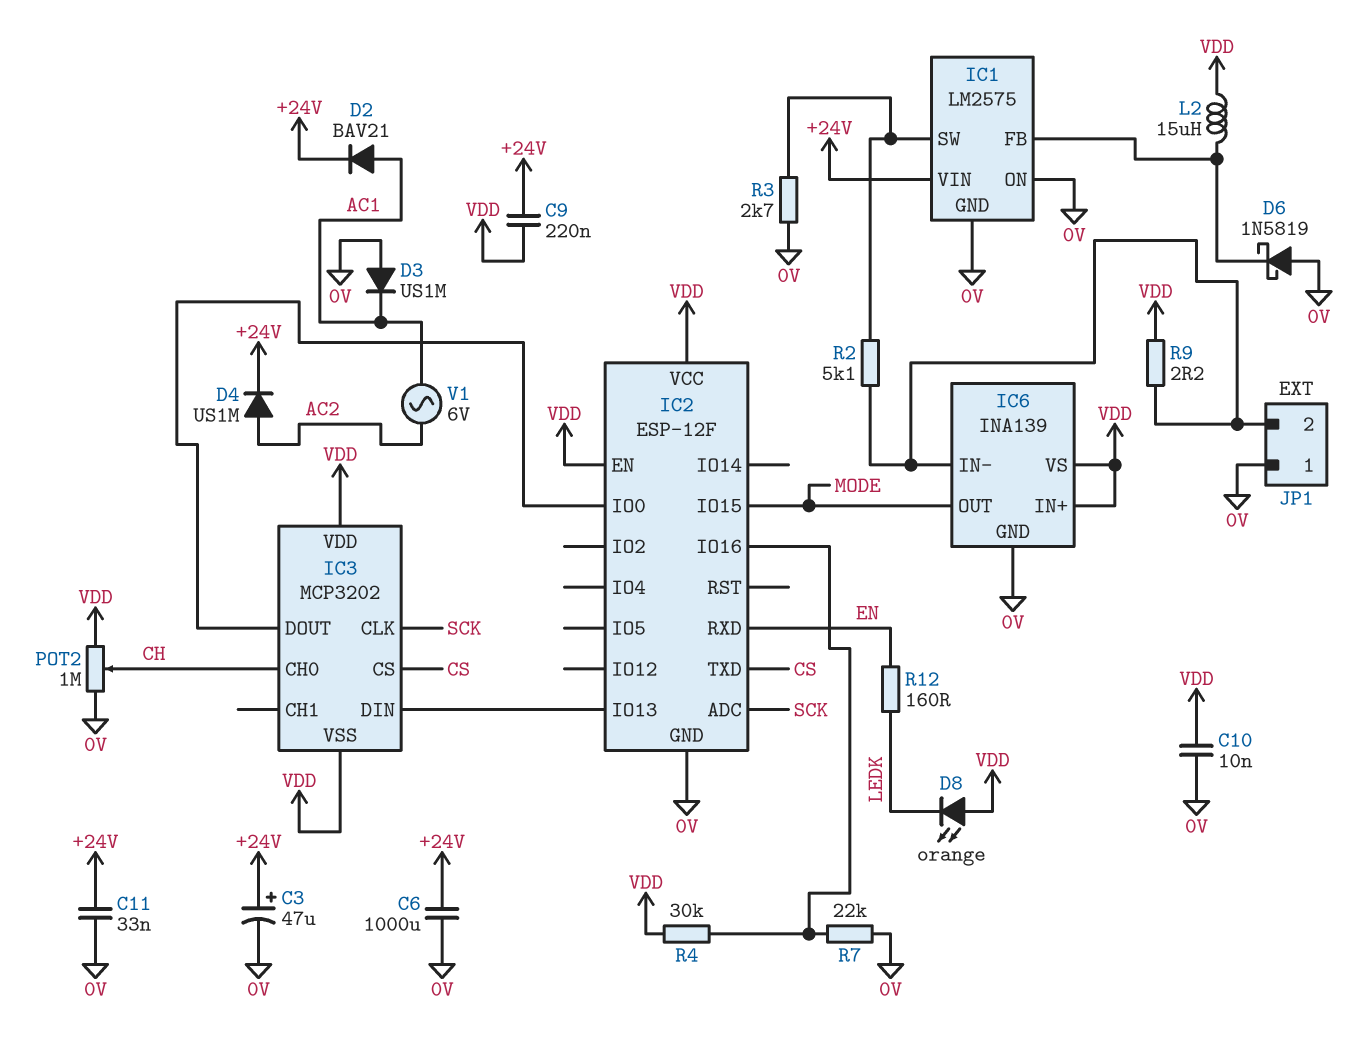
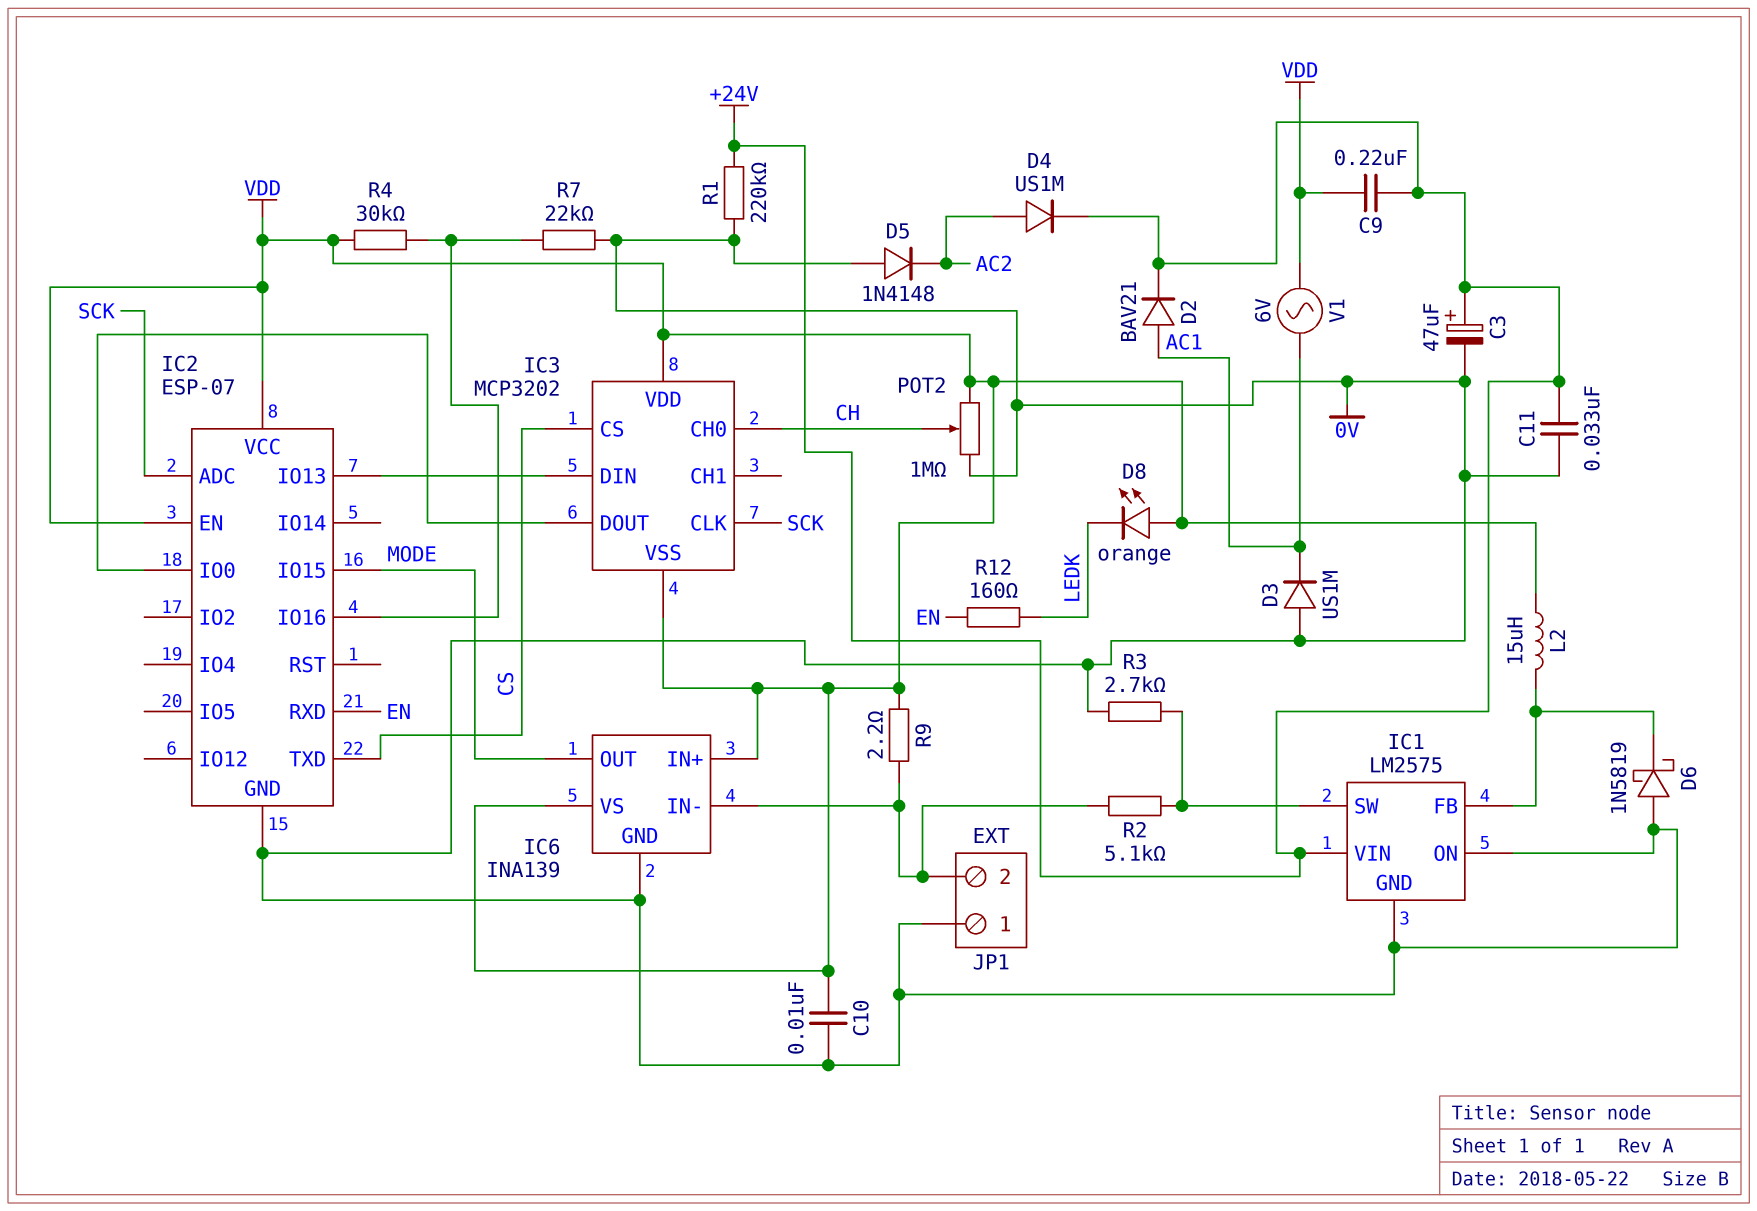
C6: 1000uF (+24V, 0V) -> none
D5: none -> diode 1N4148 (A 0V, K AC2)
IC2: ESP-12F -> ESP-07
R1: none -> 220k (+24V, 0V)
V1: AC 6V (AC1, AC2) -> AC 6V (AC1, VDD)

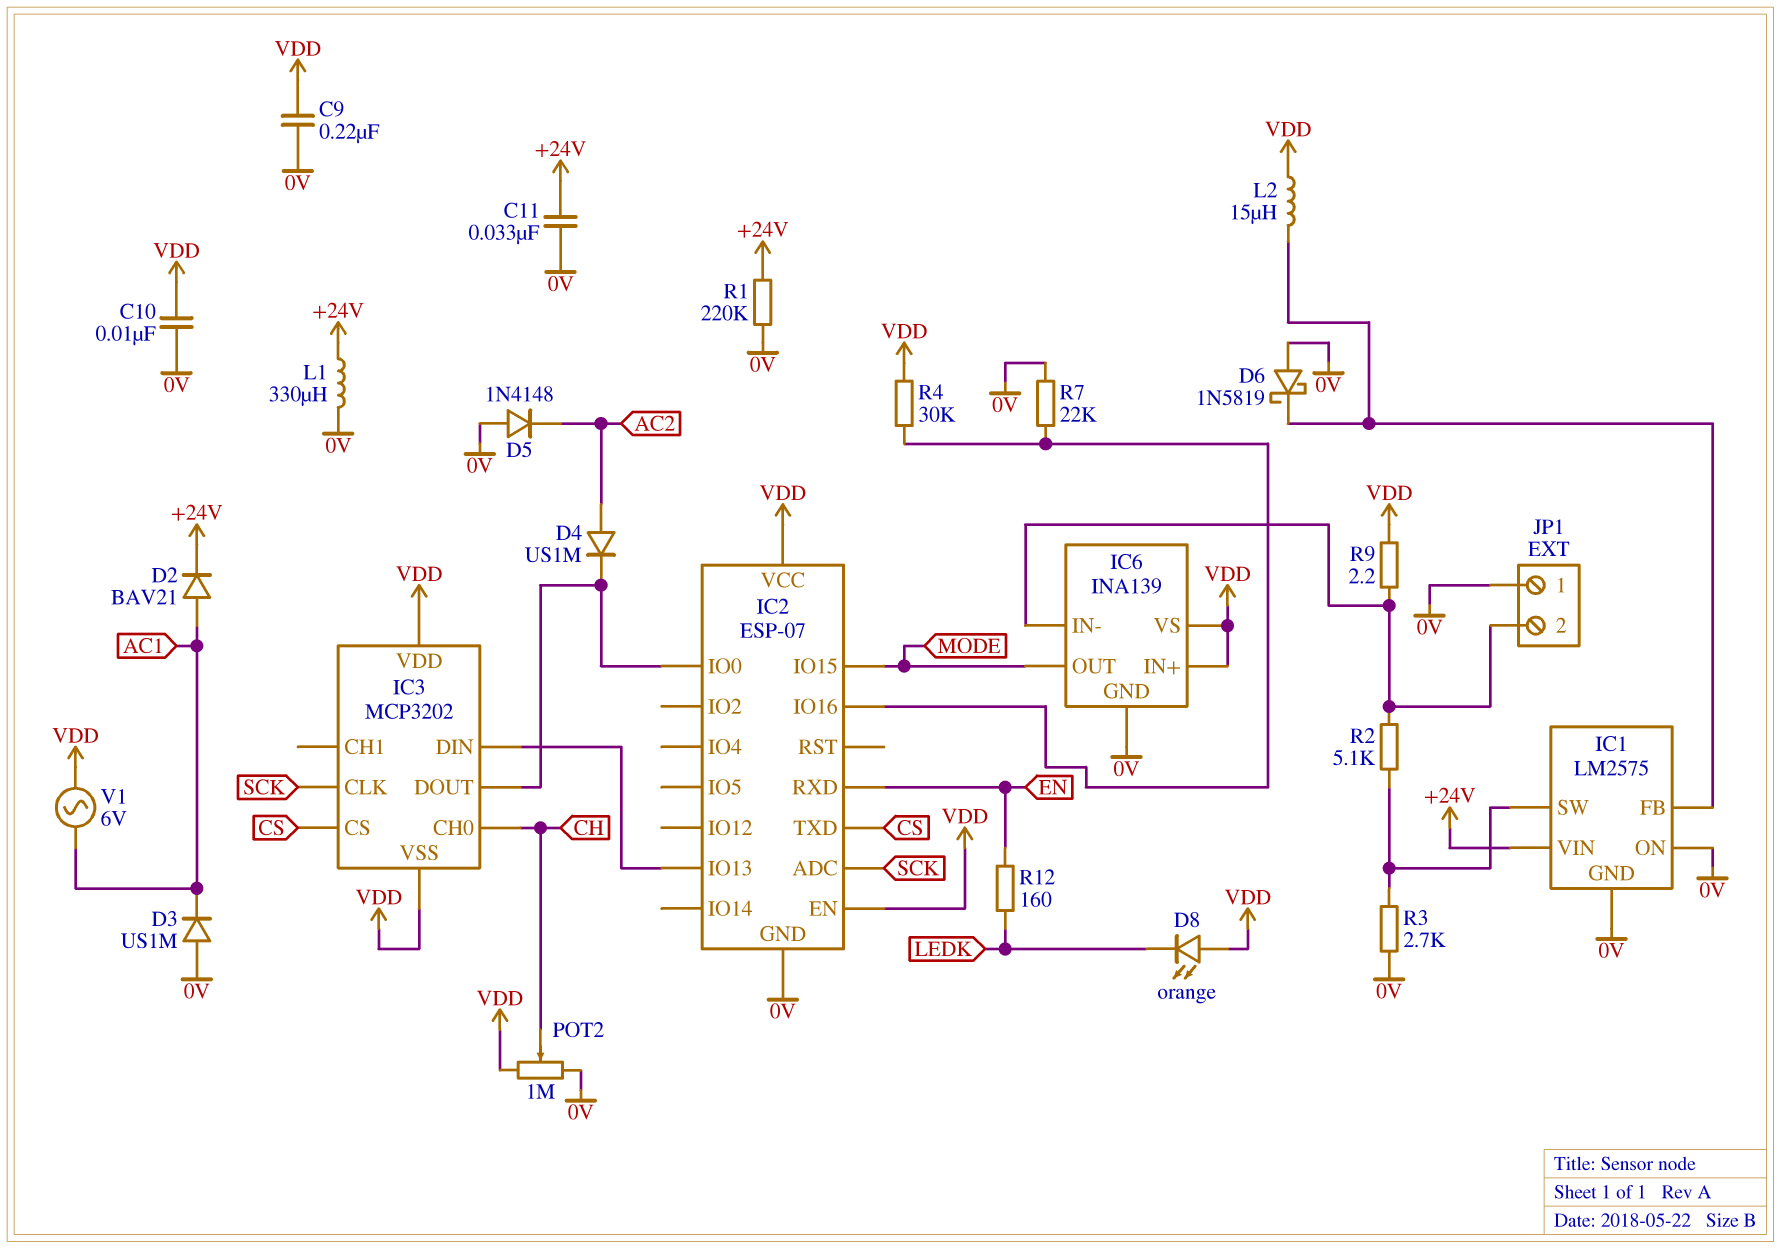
C3: 47uF (plus +24V, minus 0V) -> none
C9: 220nF (+24V, VDD) -> 220nF (0V, VDD)
D4: diode US1M (A AC2, K +24V) -> diode US1M (A AC2, K IC2/IO0)
L1: none -> 330uH (+24V, 0V)

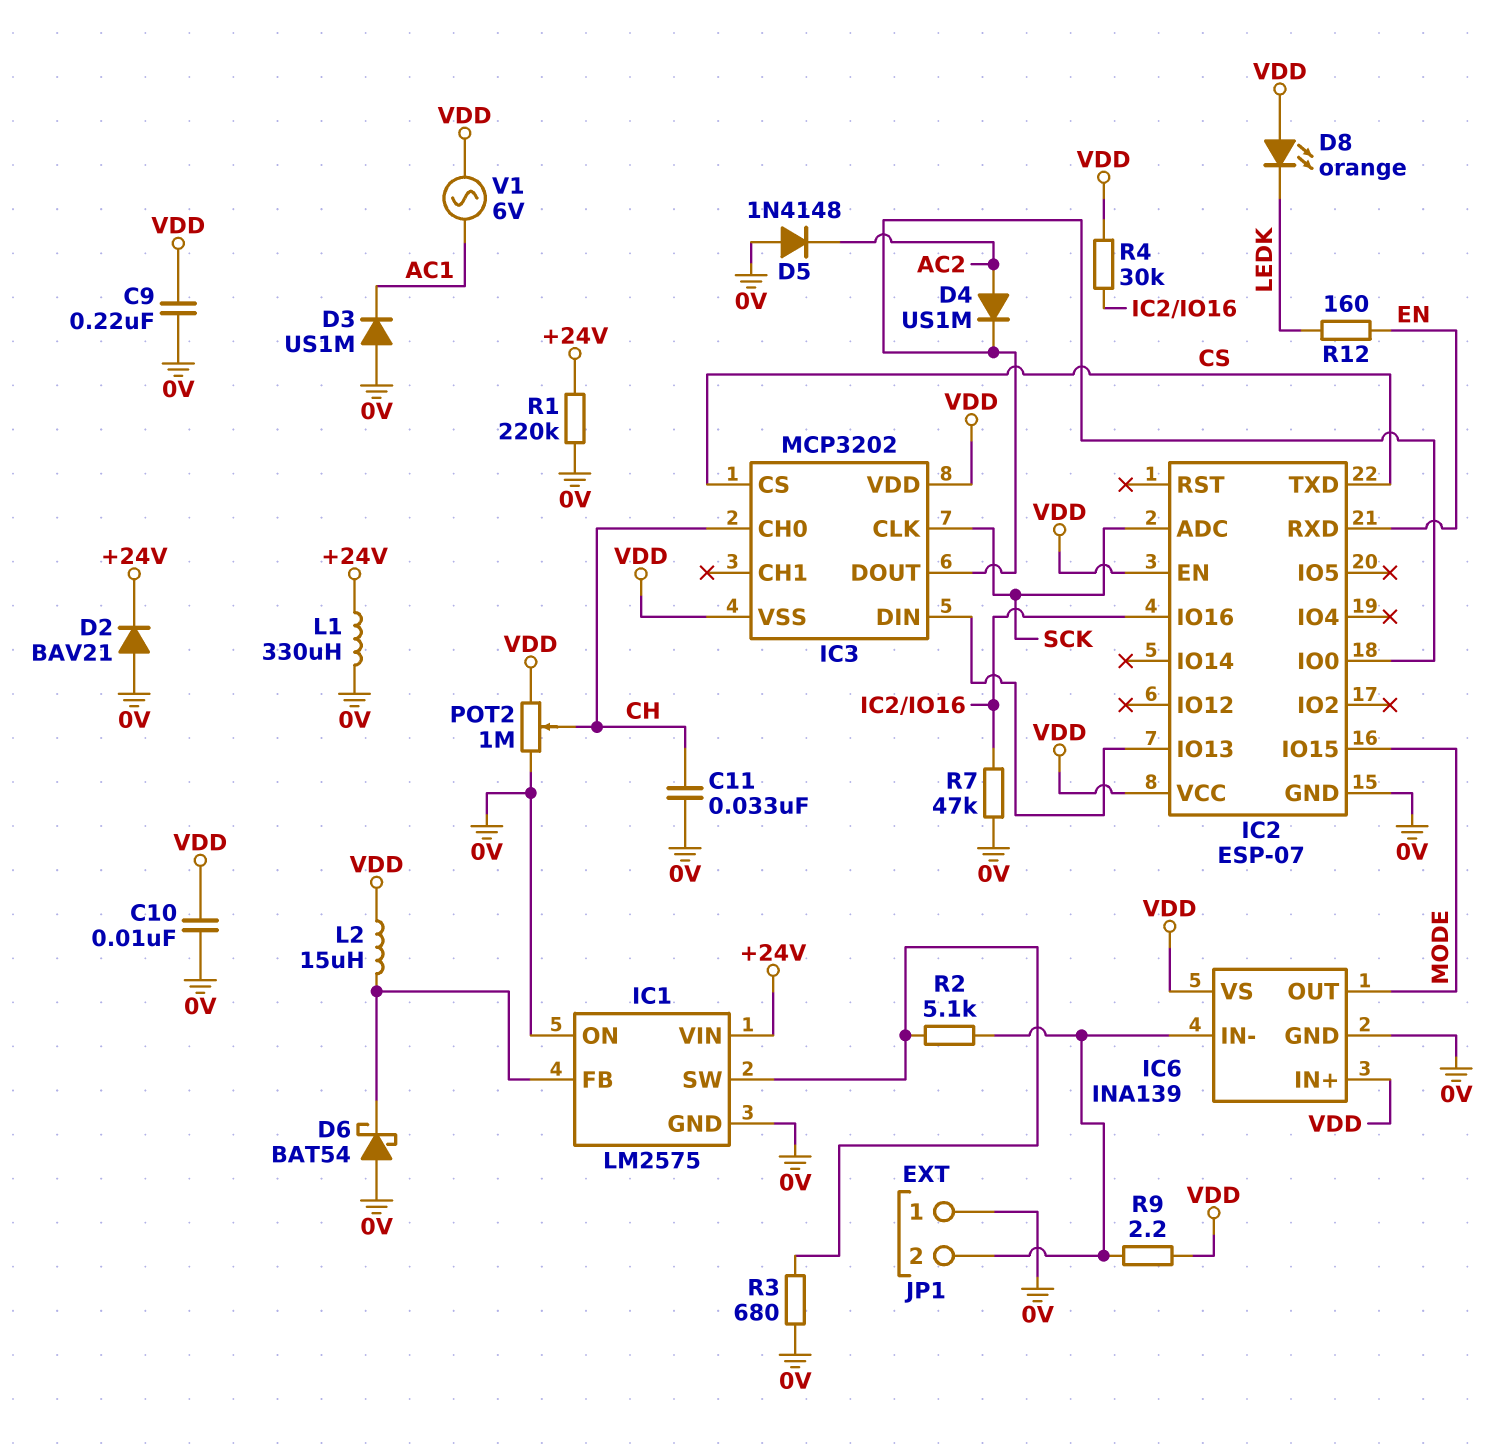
C11: 33nF (+24V, 0V) -> 33nF (0V, CH)
D2: diode BAV21 (A AC1, K +24V) -> diode BAV21 (A 0V, K +24V)
D6: schottky 1N5819 (A 0V, K IC1/FB) -> schottky BAT54 (A 0V, K IC1/FB)
R3: 2.7k (0V, IC1/SW) -> 680 (0V, IC1/SW)
R7: 22k (0V, IC2/IO16) -> 47k (0V, IC2/IO16)

